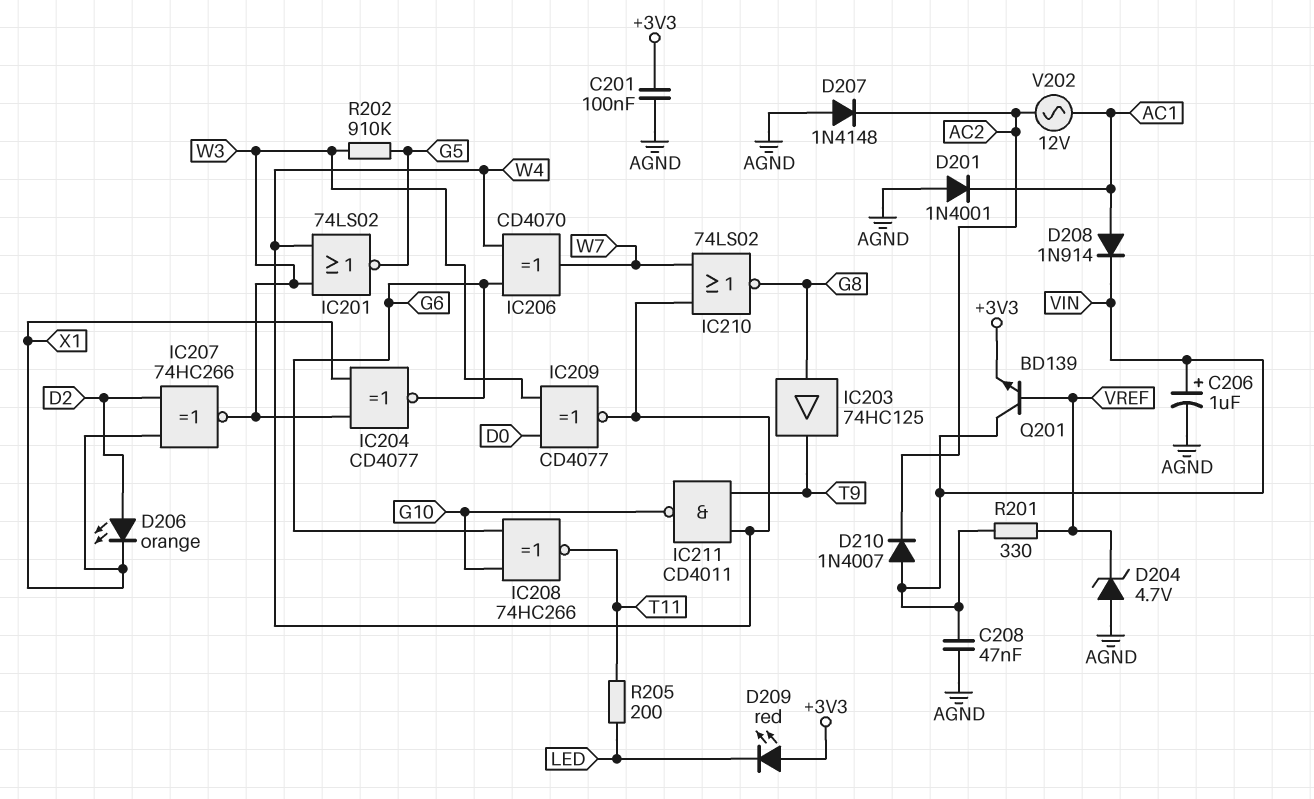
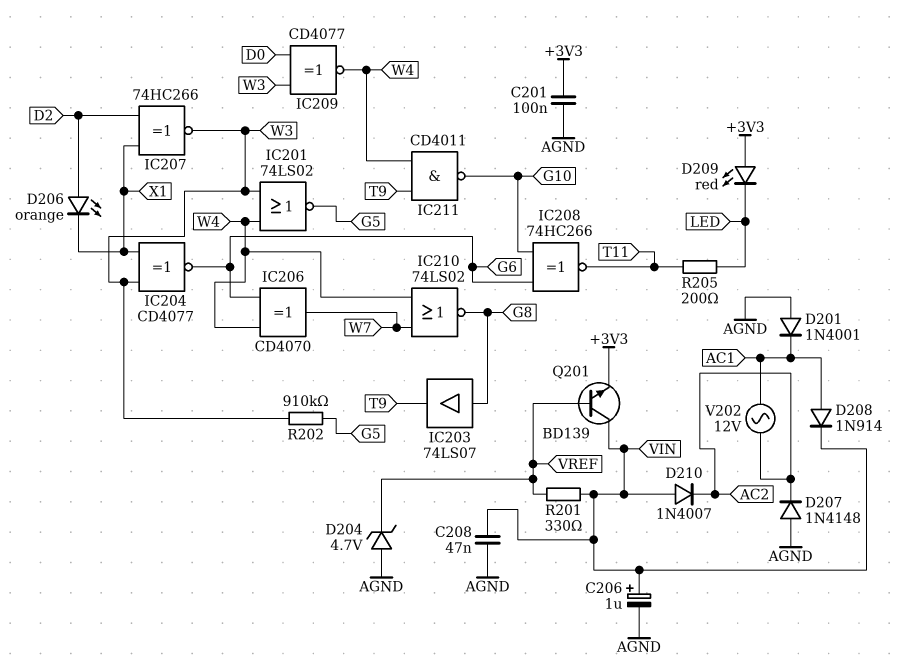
IC203: buffer 74HC125 (in G8, out T9) -> buffer 74LS07 (in G8, out T9)

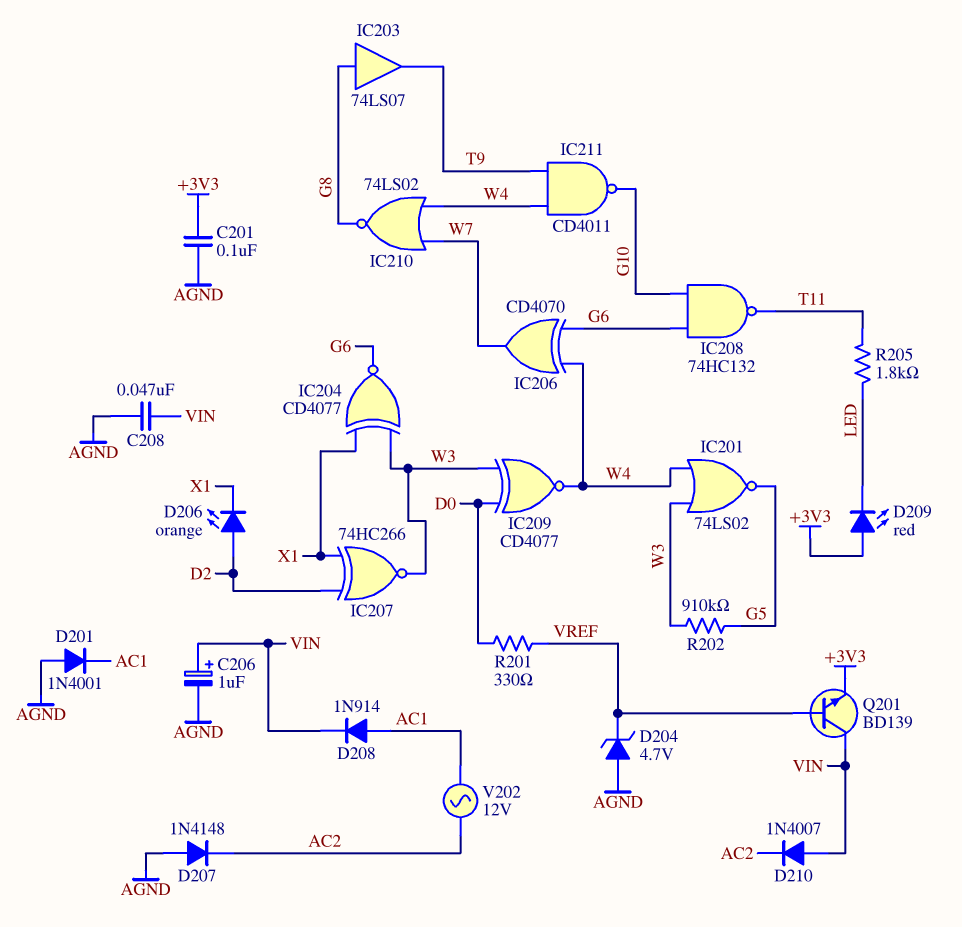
IC208: XNOR 74HC266 (in G6, in G10, out T11) -> NAND 74HC132 (in G6, in G10, out T11)
R201: 330 (VIN, VREF) -> 330 (D0, VREF)
R205: 200 (LED, T11) -> 1.8k (LED, T11)

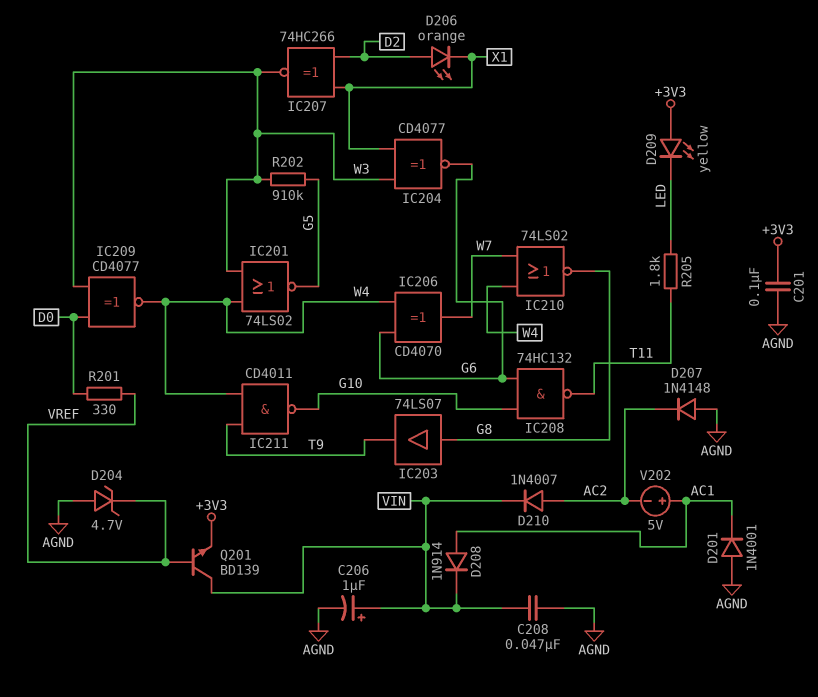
D209: LED red (A +3V3, K LED) -> LED yellow (A +3V3, K LED)
D210: diode 1N4007 (A VIN, K AC2) -> diode 1N4007 (A AC2, K VIN)
V202: AC 12V (AC1, AC2) -> 5V (plus AC1, minus AC2)

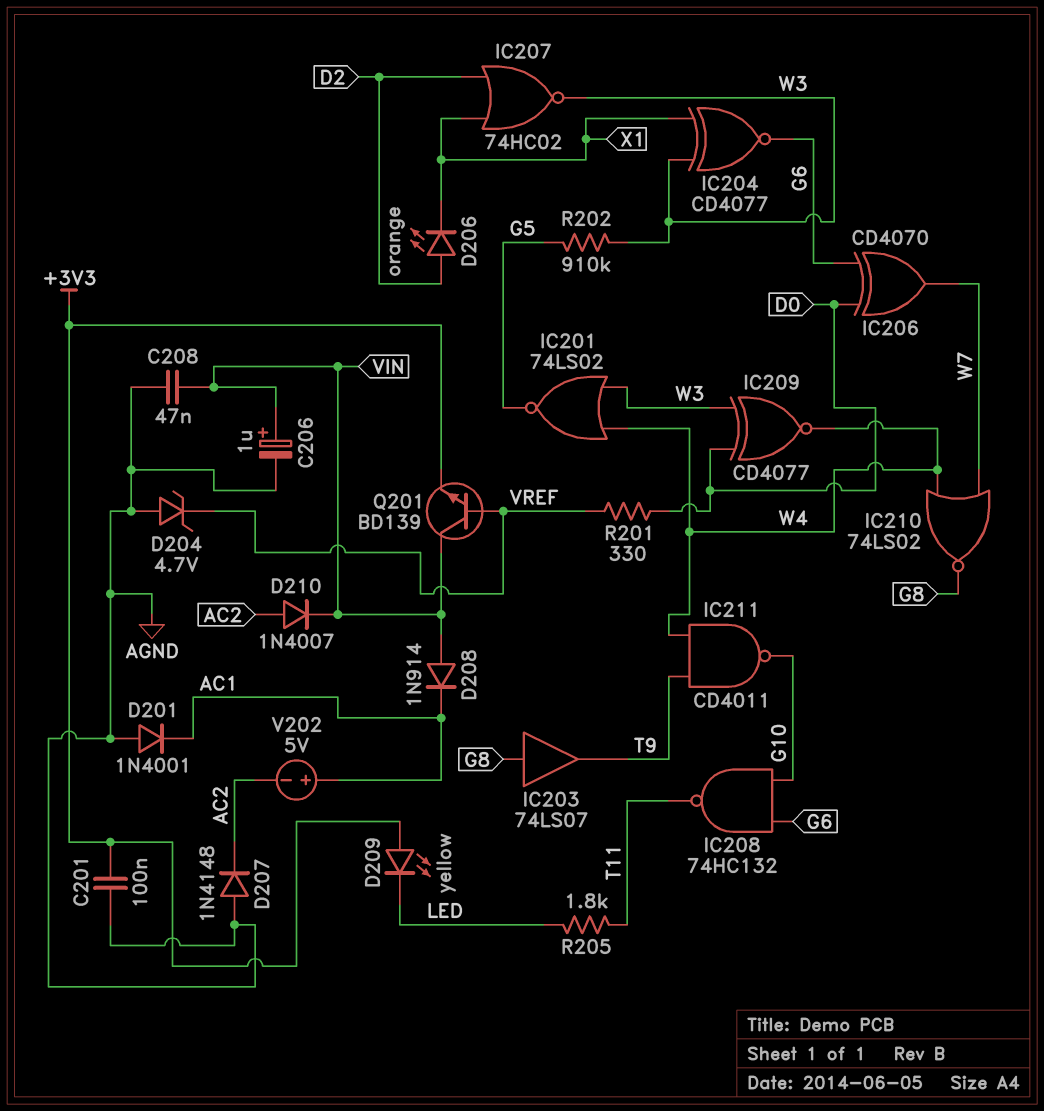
D208: diode 1N914 (A AC1, K VIN) -> diode 1N914 (A VIN, K AC1)
IC206: XOR CD4070 (in G6, in W4, out W7) -> XOR CD4070 (in D0, in G6, out W7)
IC207: XNOR 74HC266 (in D2, in X1, out W3) -> NOR 74HC02 (in D2, in X1, out W3)

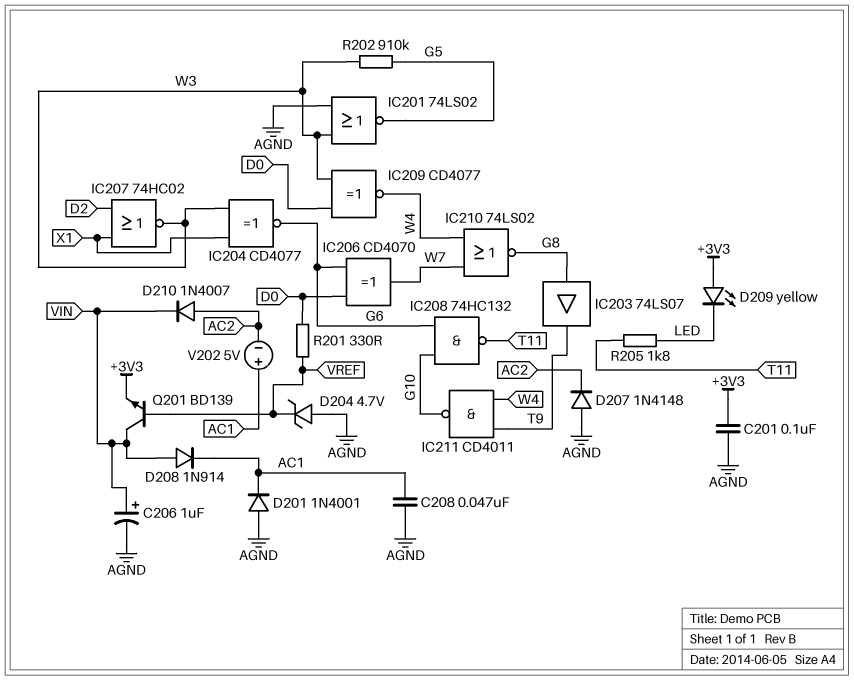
C208: 47nF (AGND, VIN) -> 47nF (AC1, AGND)
D206: LED orange (A D2, K X1) -> none
IC201: NOR 74LS02 (in W3, in W4, out G5) -> NOR 74LS02 (in AGND, in W3, out G5)

